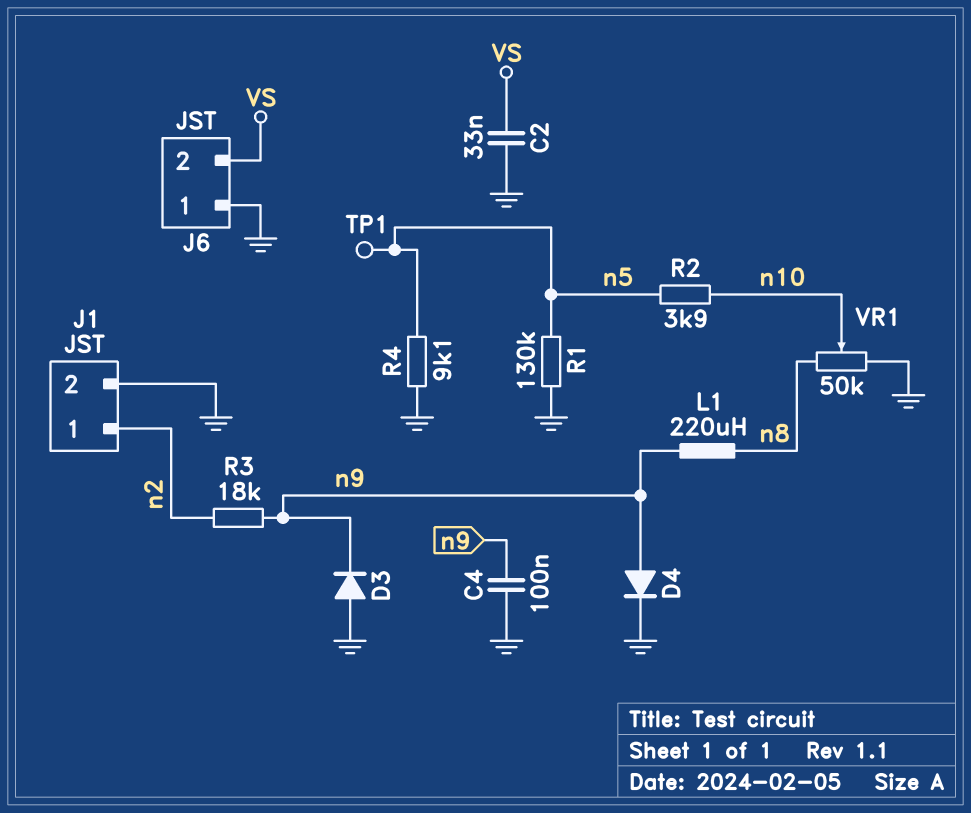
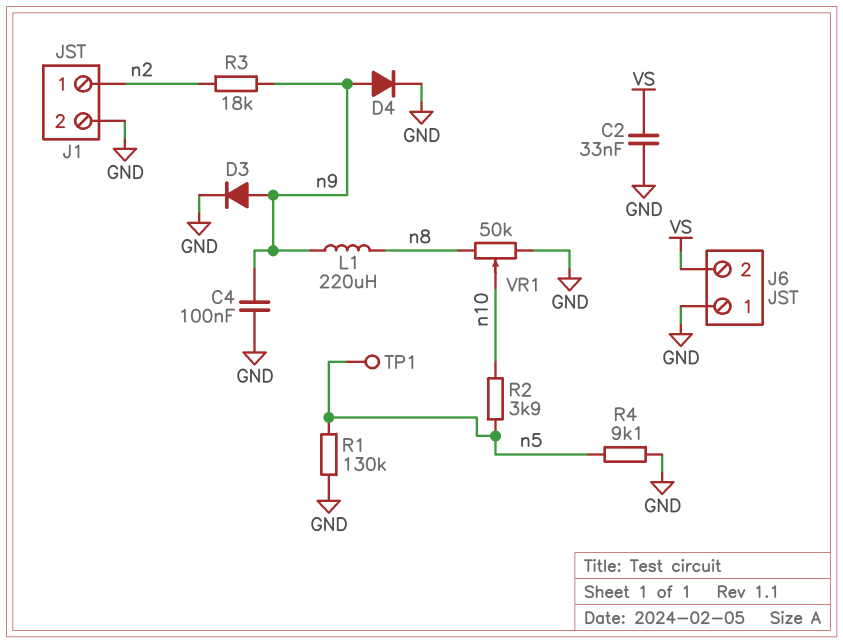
D3: diode (A GND, K n9) -> diode (A n9, K GND)

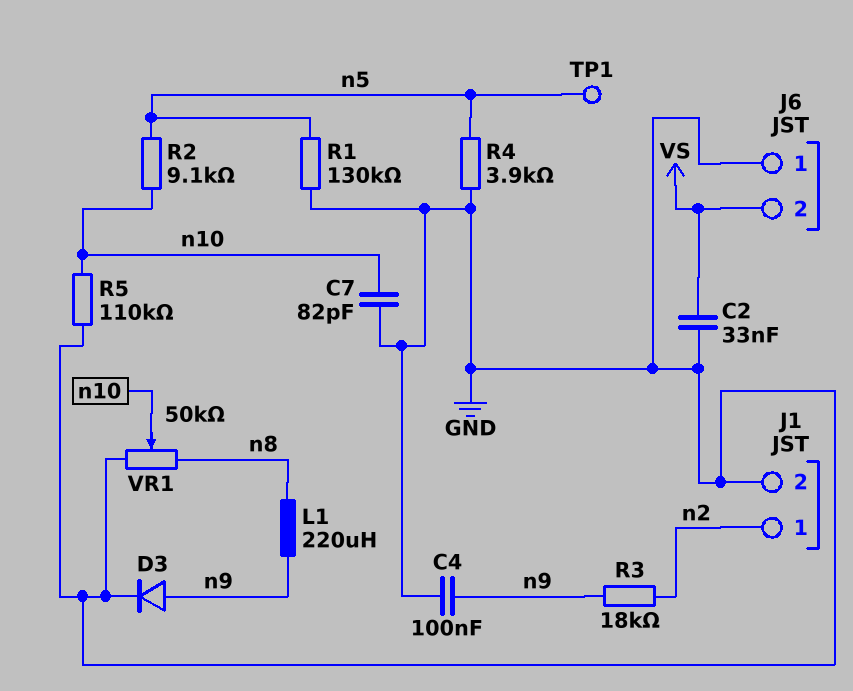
C7: none -> 82pF (GND, n10)
D4: diode (A n9, K GND) -> none
R2: 3.9k (n5, n10) -> 9.1k (n5, n10)
R4: 9.1k (GND, n5) -> 3.9k (GND, n5)
R5: none -> 110k (GND, n10)

